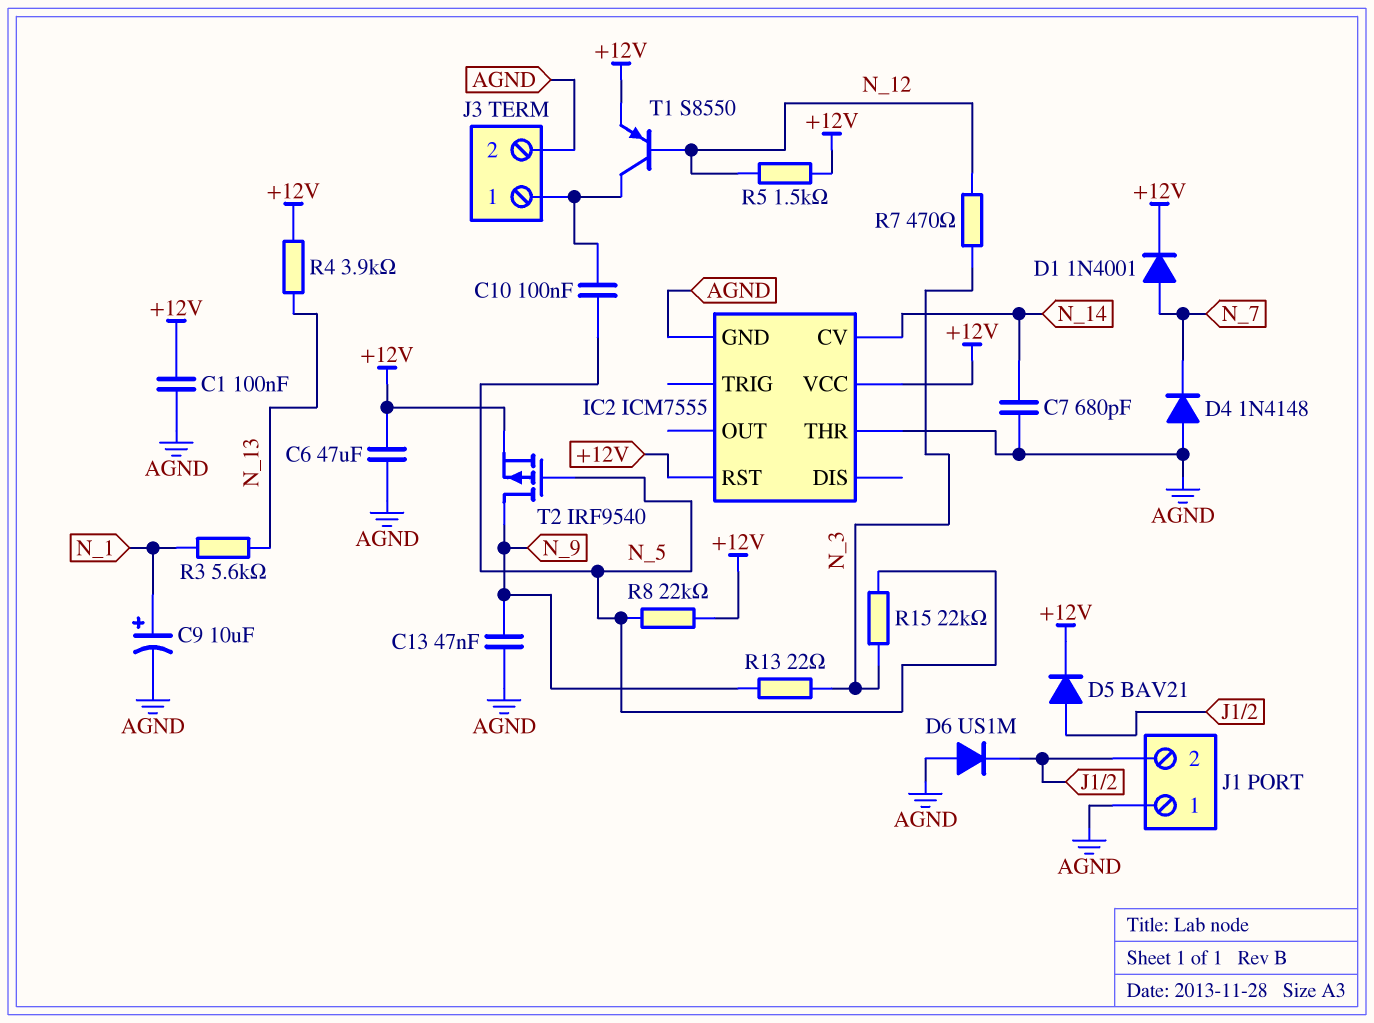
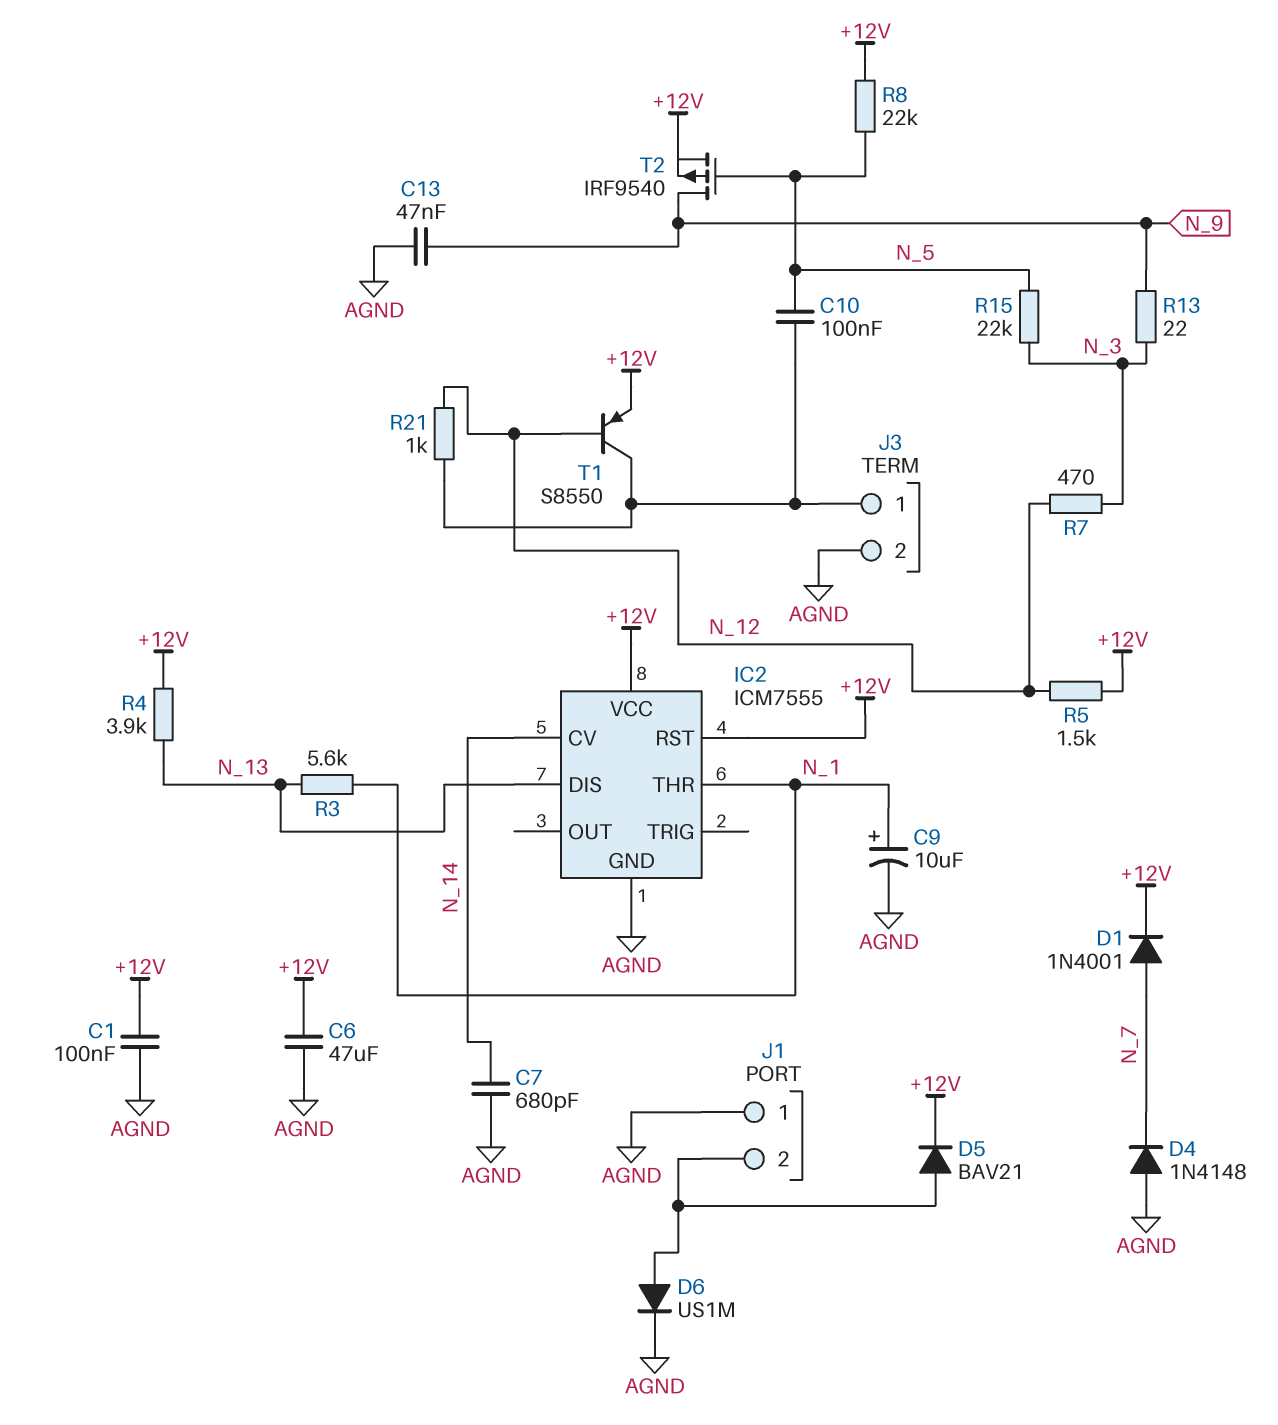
D6: diode US1M (A AGND, K J1/2) -> diode US1M (A J1/2, K AGND)
IC2 pin DIS: none -> N_13
IC2 pin THR: AGND -> N_1
R21: none -> 1k (J3/1, N_12)

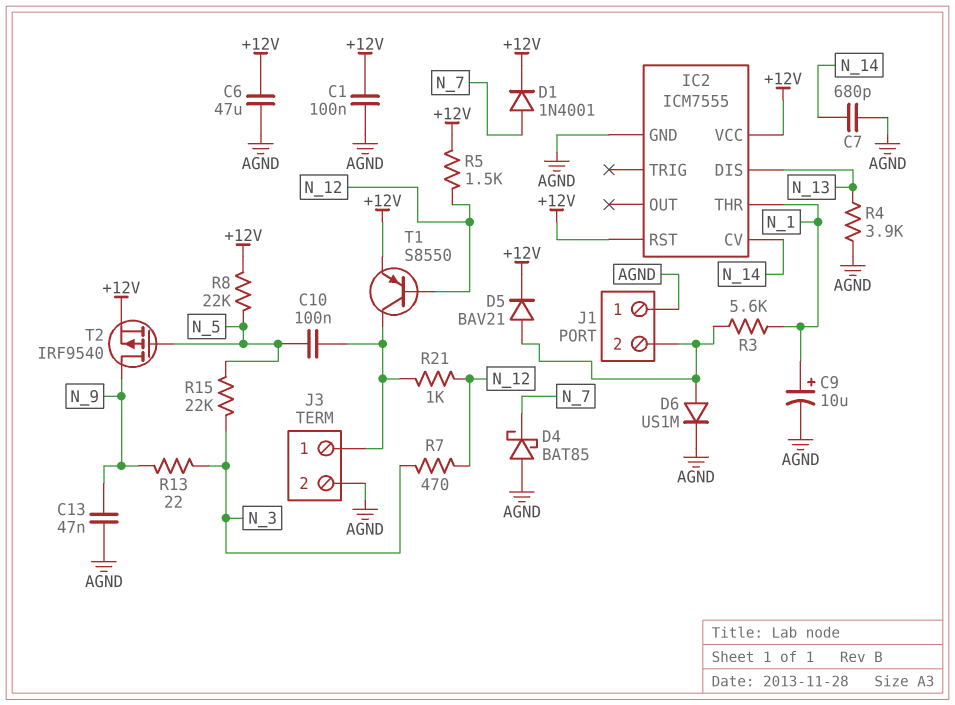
D4: diode 1N4148 (A AGND, K N_7) -> schottky BAT85 (A AGND, K N_7)
R3: 5.6k (N_1, N_13) -> 5.6k (J1/2, N_1)
R4: 3.9k (+12V, N_13) -> 3.9k (AGND, N_13)

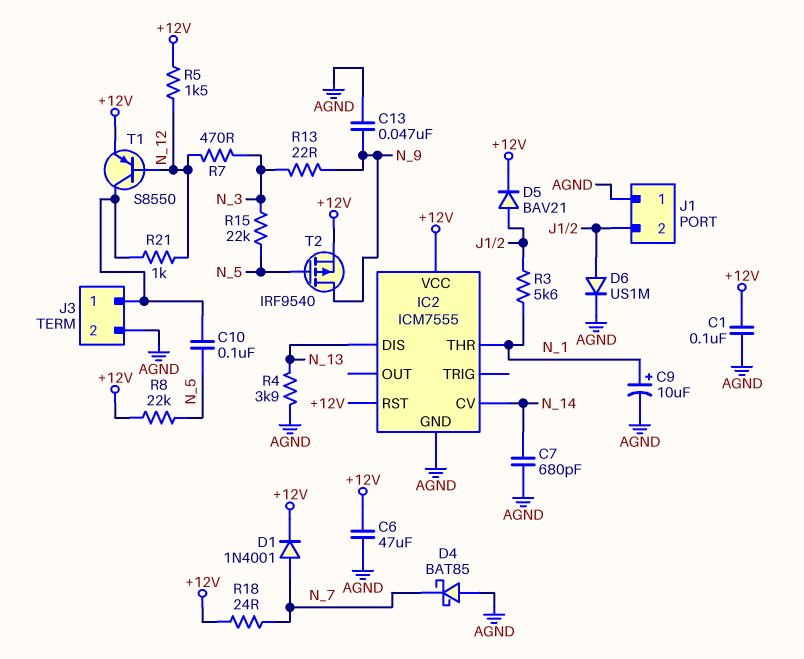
R18: none -> 24 (+12V, N_7)

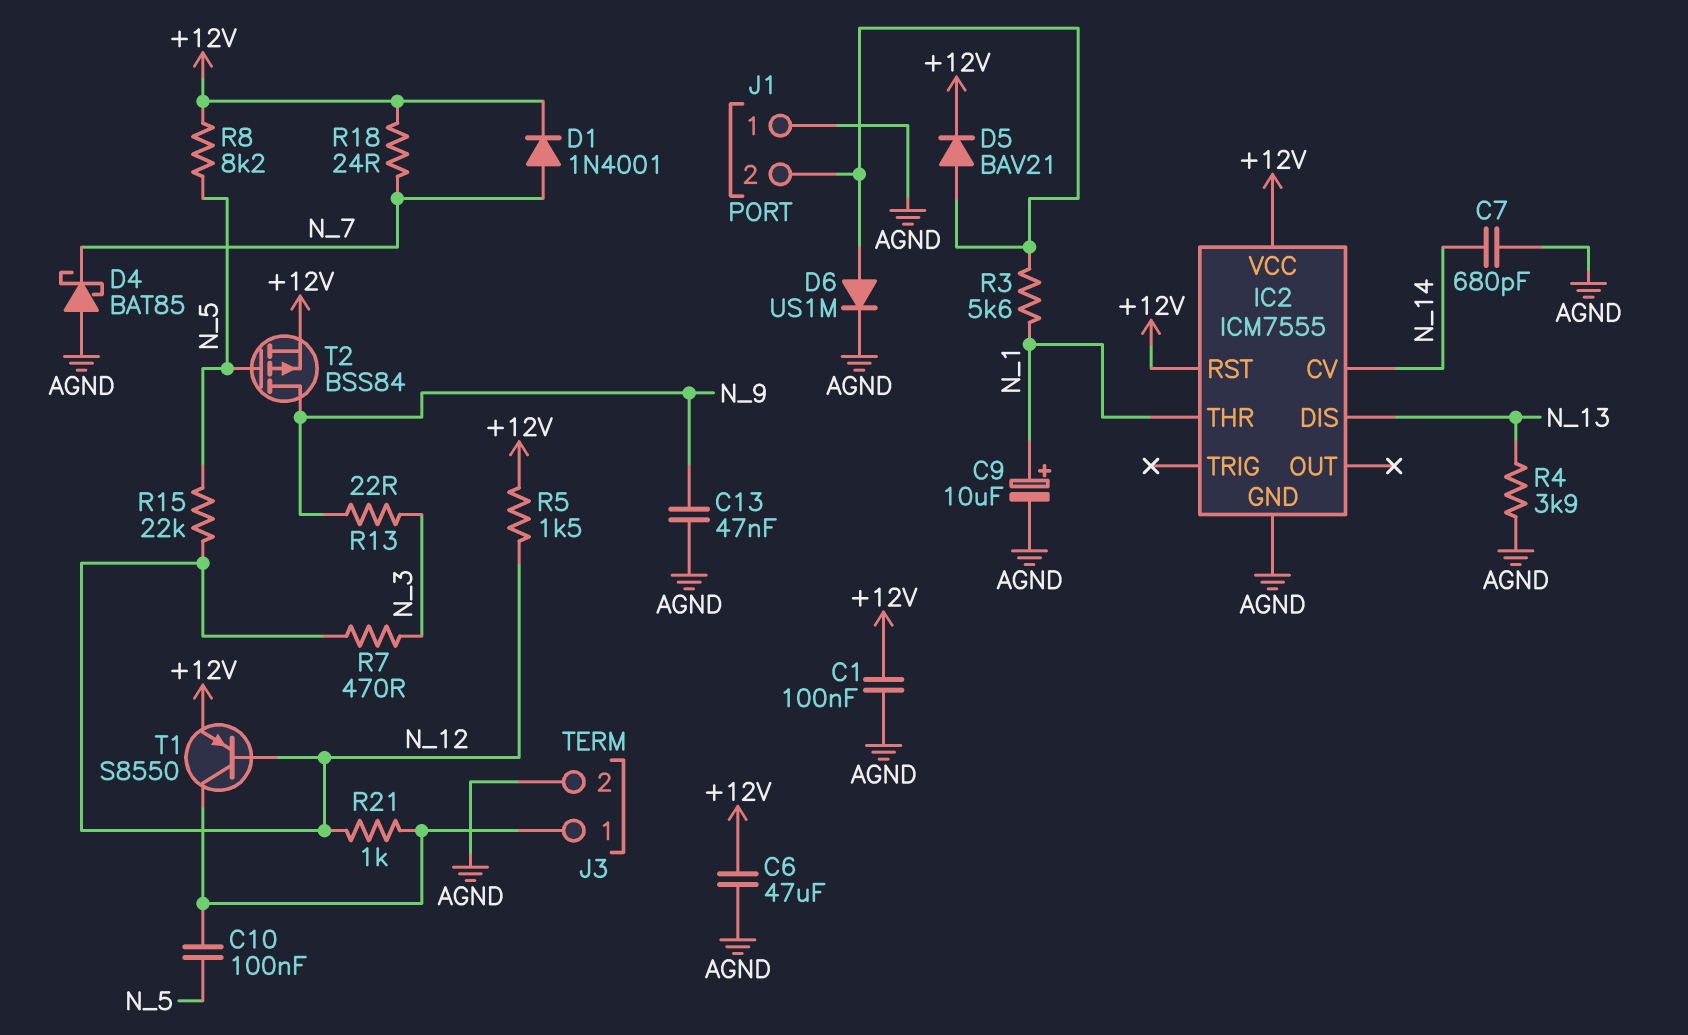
R8: 22k (+12V, N_5) -> 8.2k (+12V, N_5)
R15: 22k (N_3, N_5) -> 22k (N_5, N_12)
T2: PMOS IRF9540 (G N_5, D N_9, S +12V) -> PMOS BSS84 (G N_5, D N_9, S +12V)

